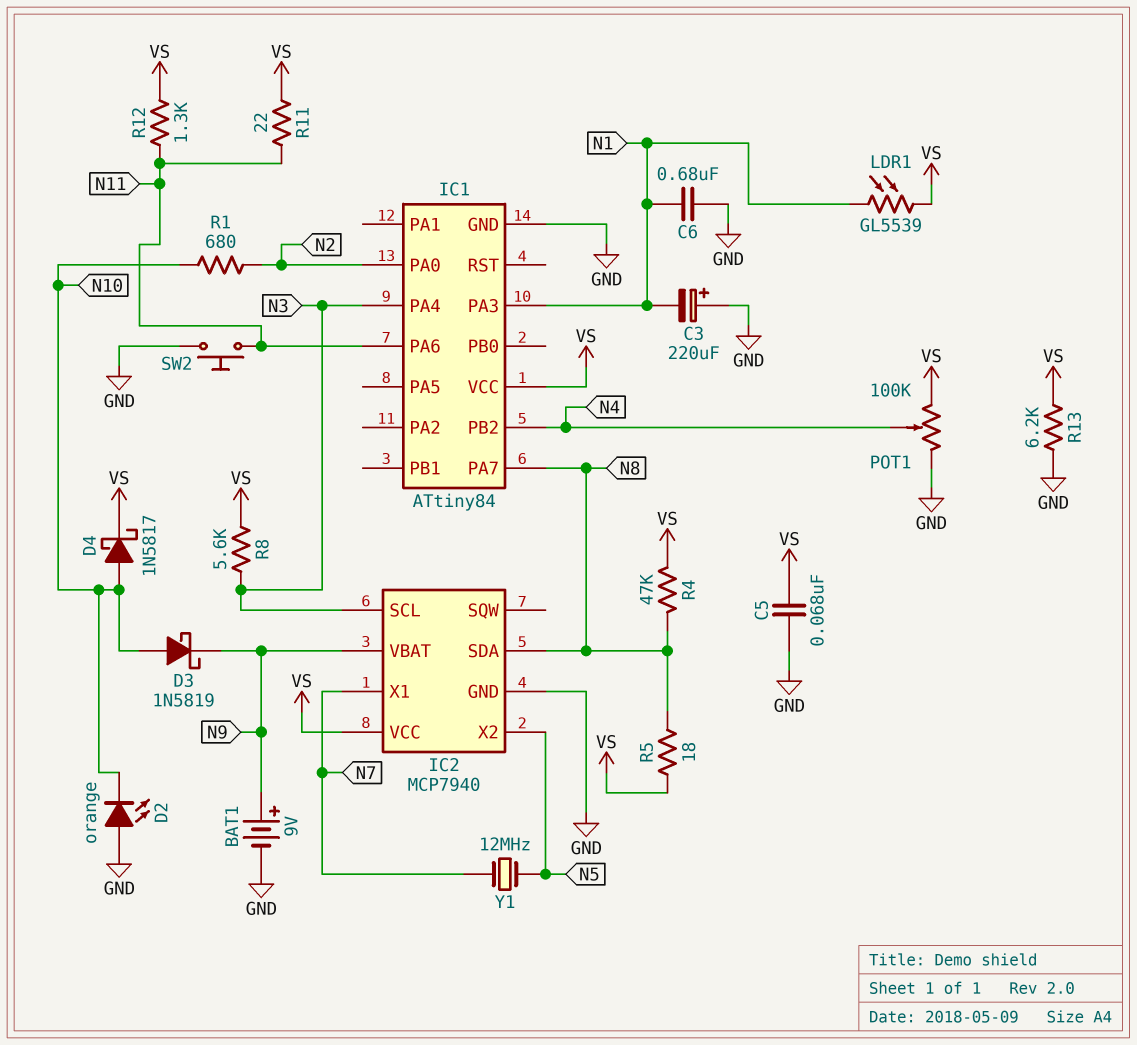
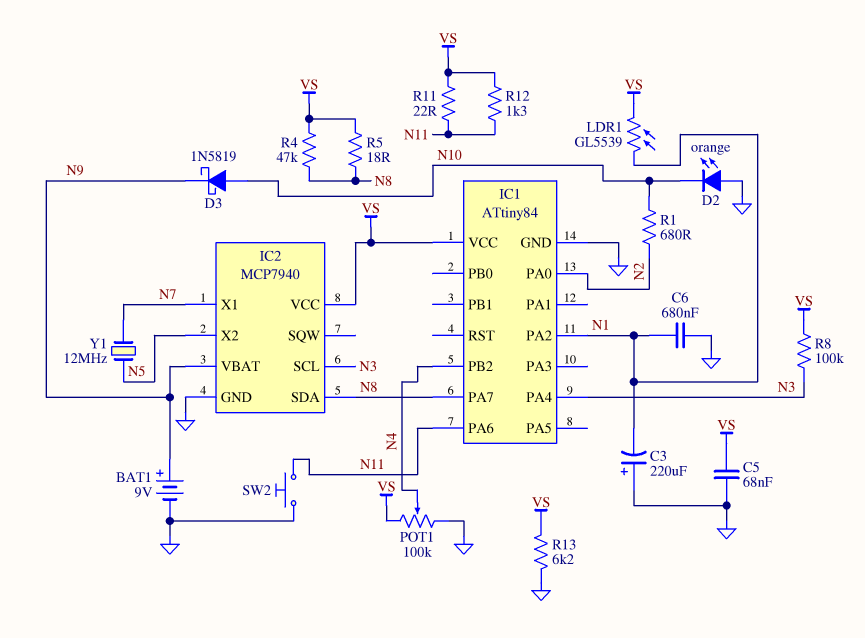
D4: schottky 1N5817 (A N10, K VS) -> none
IC1 pin PA2: none -> N1
IC1 pin PA3: N1 -> none
R8: 5.6k (N3, VS) -> 100k (N3, VS)

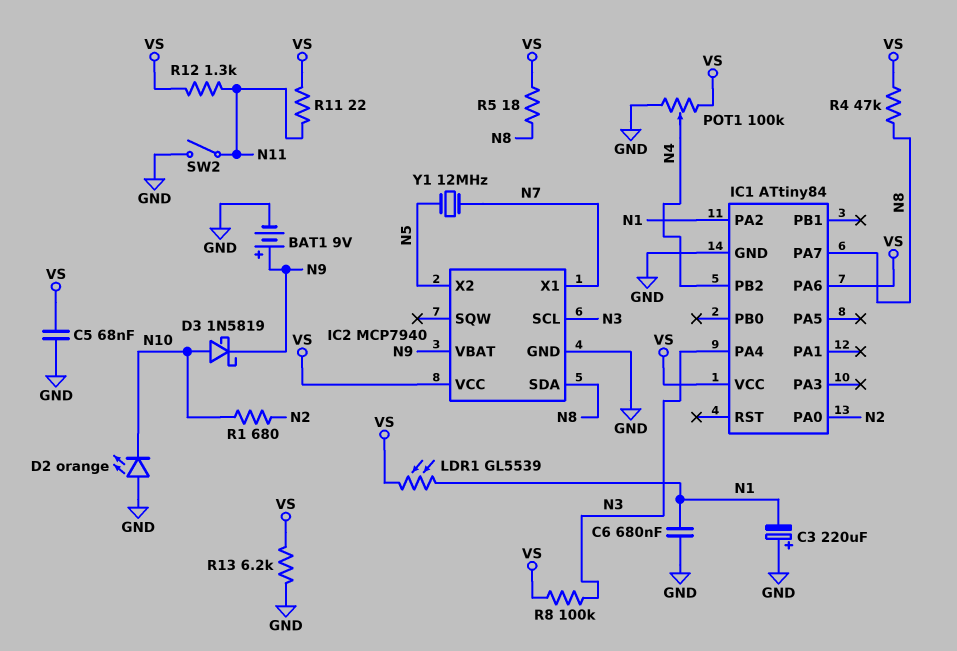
IC1 pin PA6: N11 -> VS
SW2: button (GND, N11) -> switch (GND, N11)

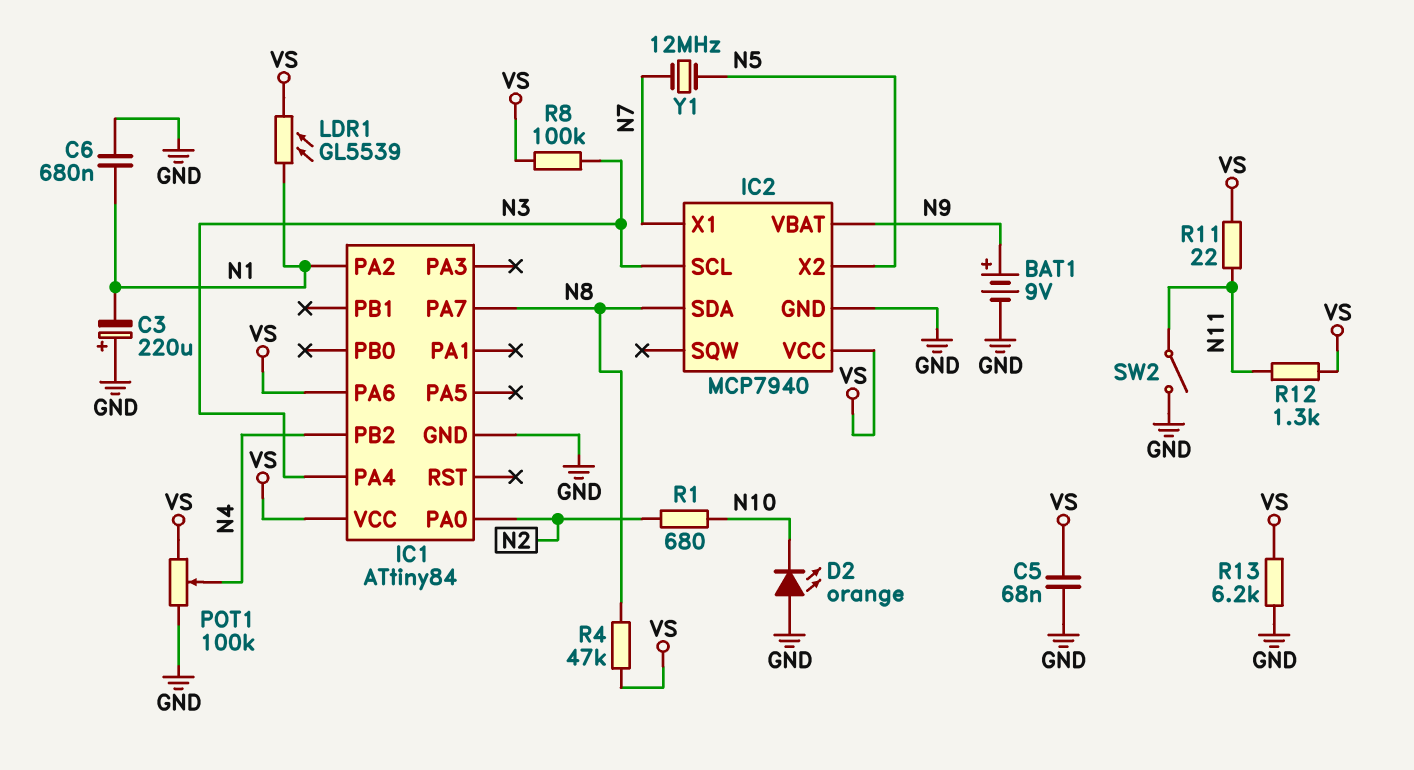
D3: schottky 1N5819 (A N10, K N9) -> none
R5: 18 (N8, VS) -> none

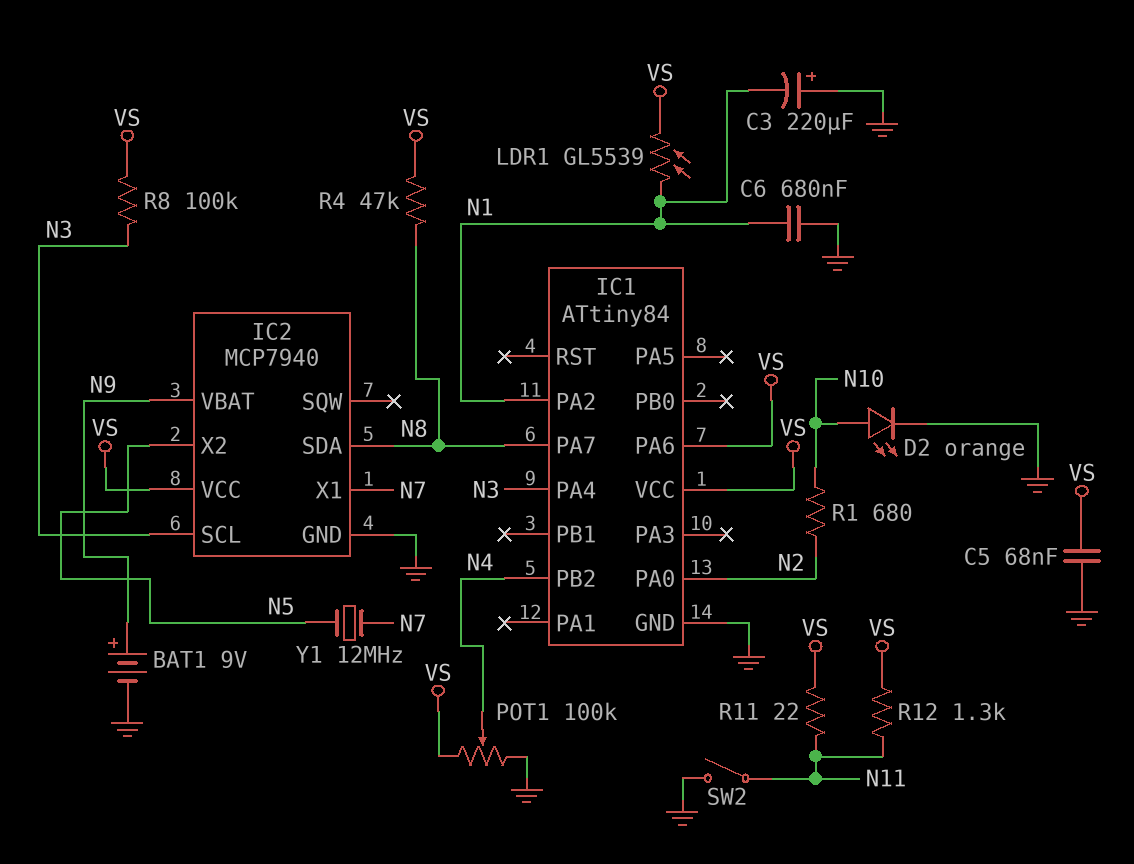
D2: LED orange (A GND, K N10) -> LED orange (A N10, K GND)
R13: 6.2k (GND, VS) -> none

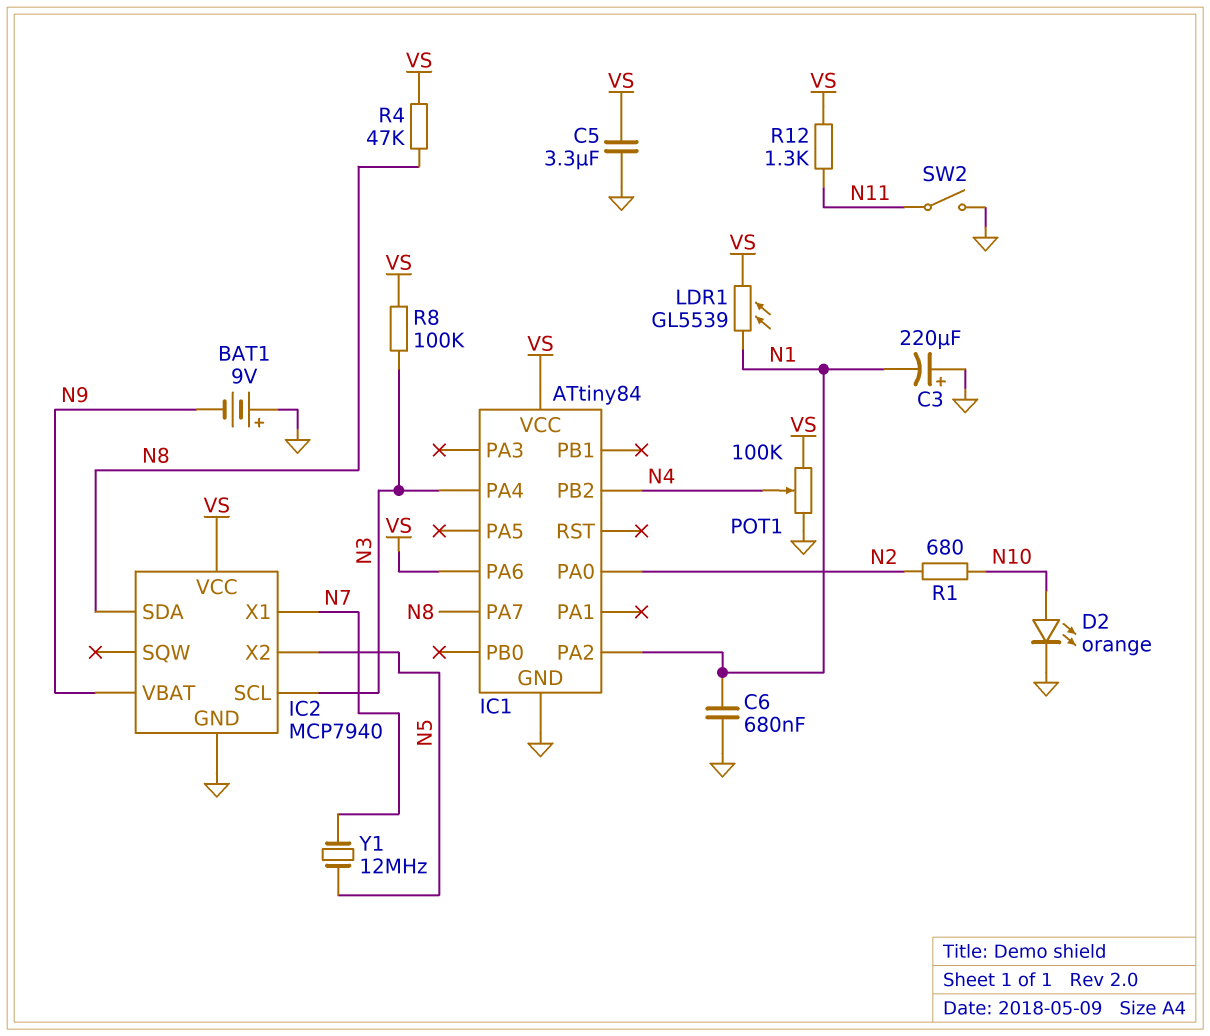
BAT1: 9V (plus N9, minus GND) -> 9V (plus GND, minus N9)
C5: 68nF (GND, VS) -> 3.3uF (GND, VS)
R11: 22 (N11, VS) -> none

